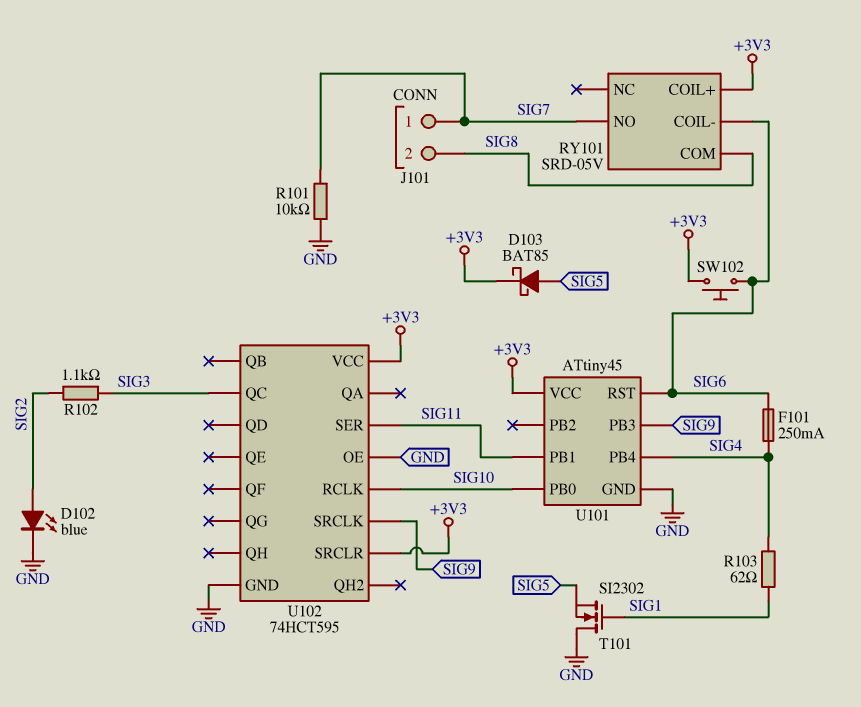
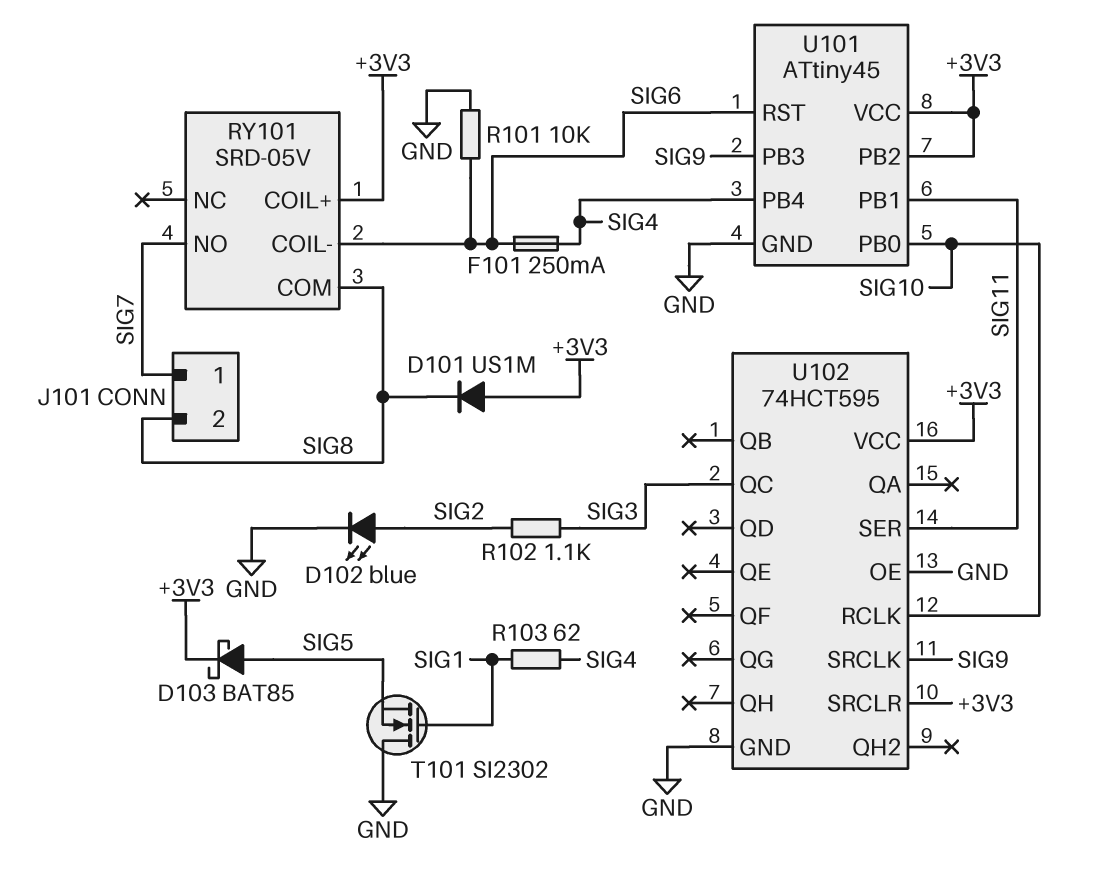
D101: none -> diode US1M (A +3V3, K SIG8)
R101: 10k (GND, SIG7) -> 10k (GND, SIG6)
SW102: button (+3V3, SIG6) -> none
U101 pin PB2: none -> +3V3

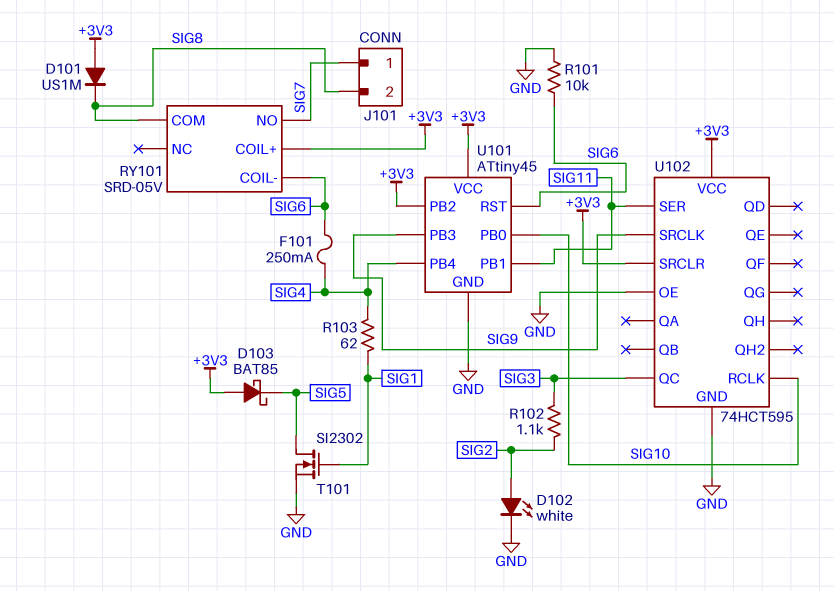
D102: LED blue (A SIG2, K GND) -> LED white (A SIG2, K GND)
D103: schottky BAT85 (A SIG5, K +3V3) -> schottky BAT85 (A +3V3, K SIG5)
T101: NMOS SI2302 (G SIG1, D GND, S SIG5) -> NMOS SI2302 (G SIG1, D SIG5, S GND)

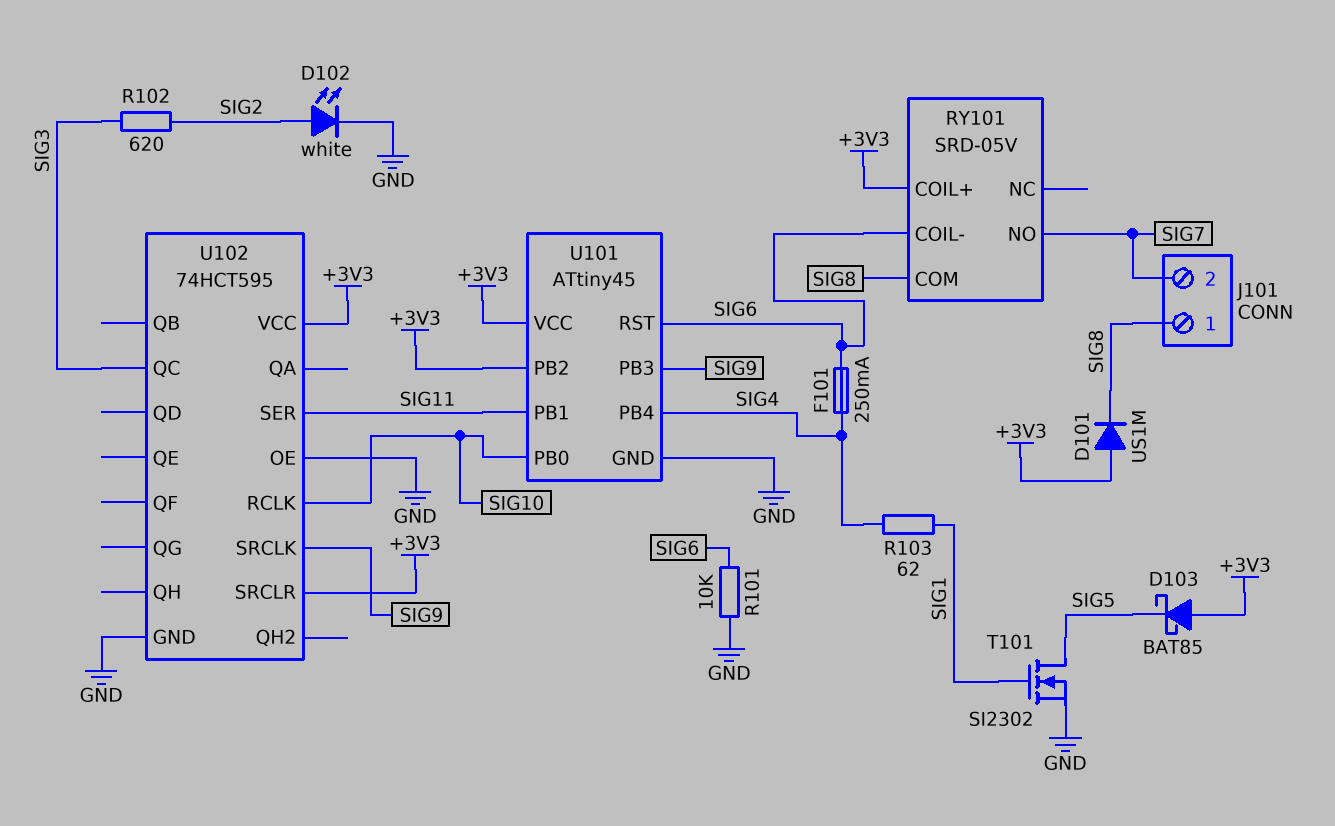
J101 pin 1: SIG7 -> SIG8
J101 pin 2: SIG8 -> SIG7
R102: 1.1k (SIG2, SIG3) -> 620 (SIG2, SIG3)

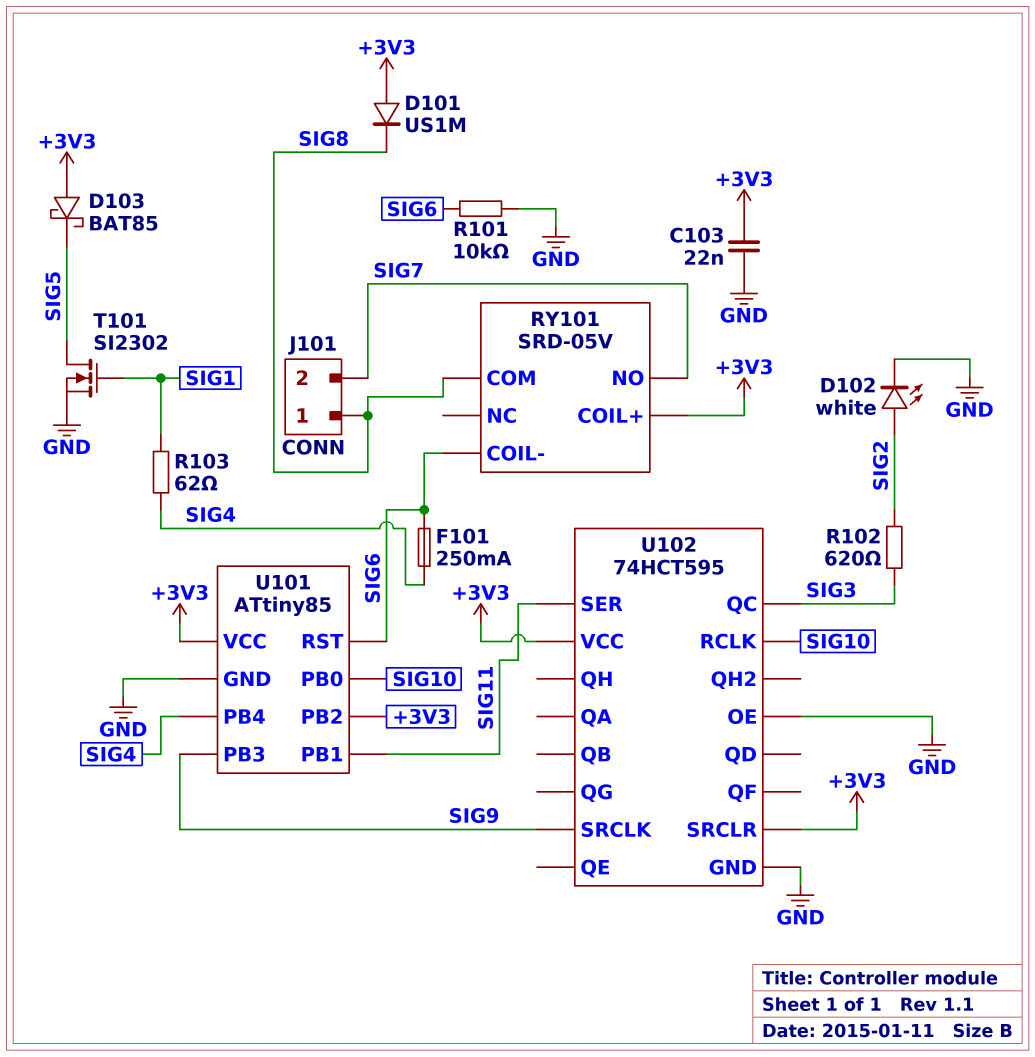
C103: none -> 22nF (+3V3, GND)
U101: ATtiny45 -> ATtiny85

